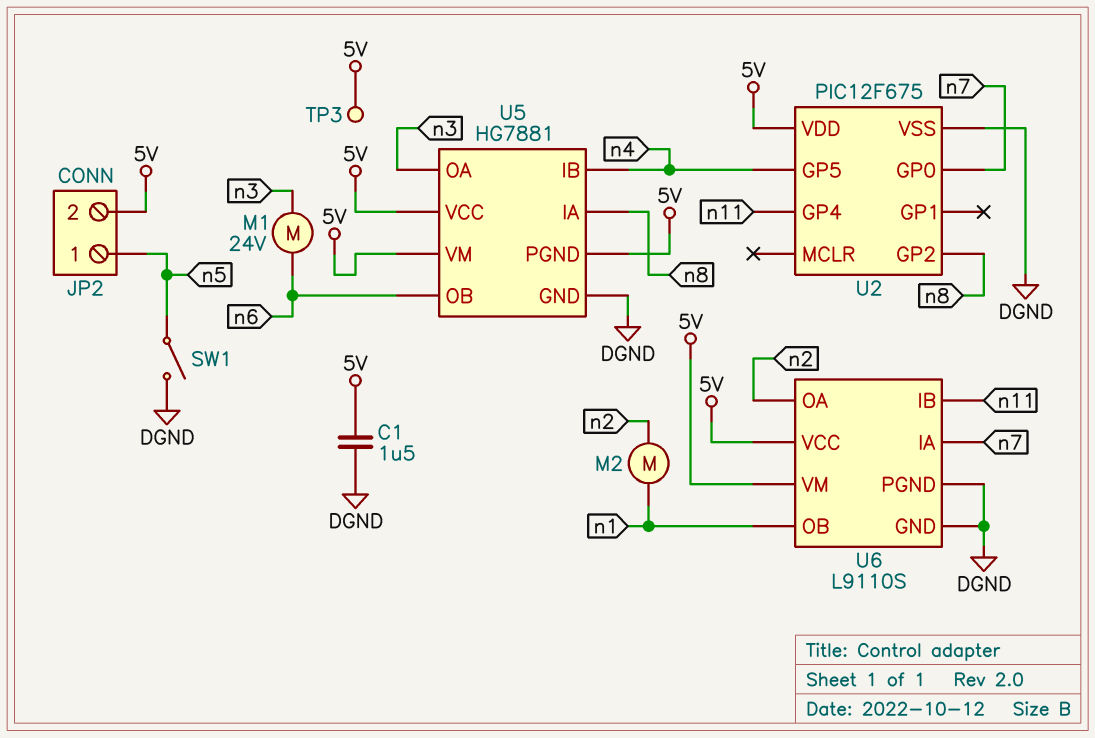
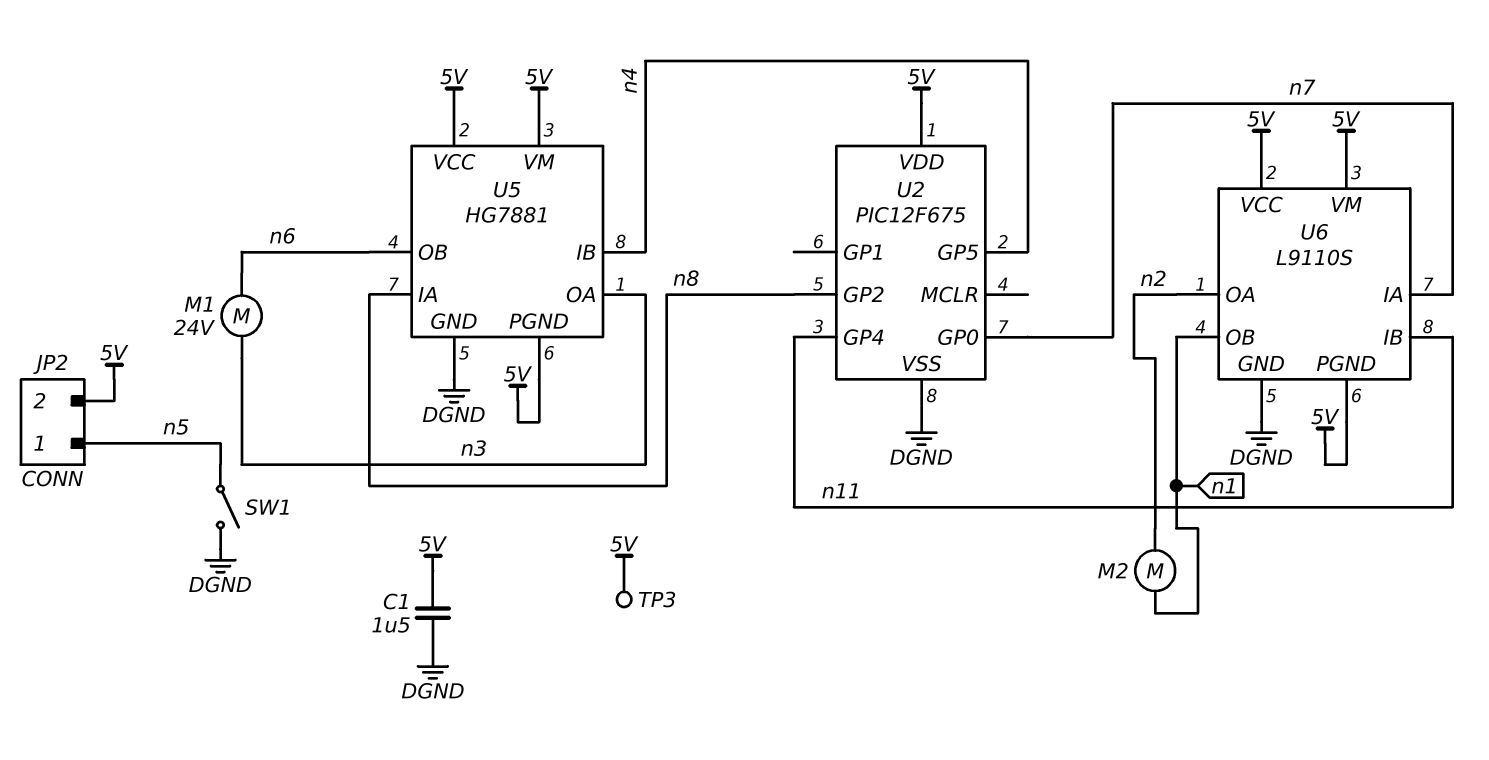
U6 pin PGND: DGND -> 5V

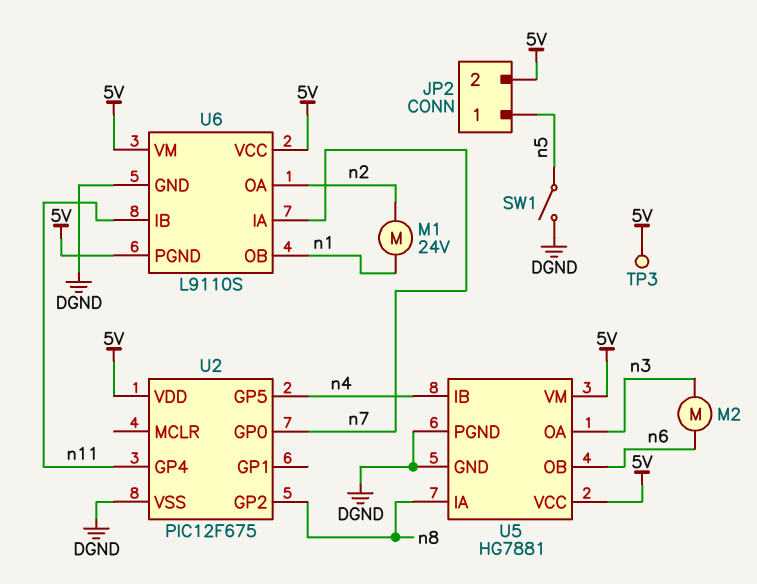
C1: 1.5uF (5V, DGND) -> none
M1: motor 24V (n3, n6) -> motor 24V (n1, n2)
M2: motor (n1, n2) -> motor (n3, n6)
U5 pin PGND: 5V -> DGND

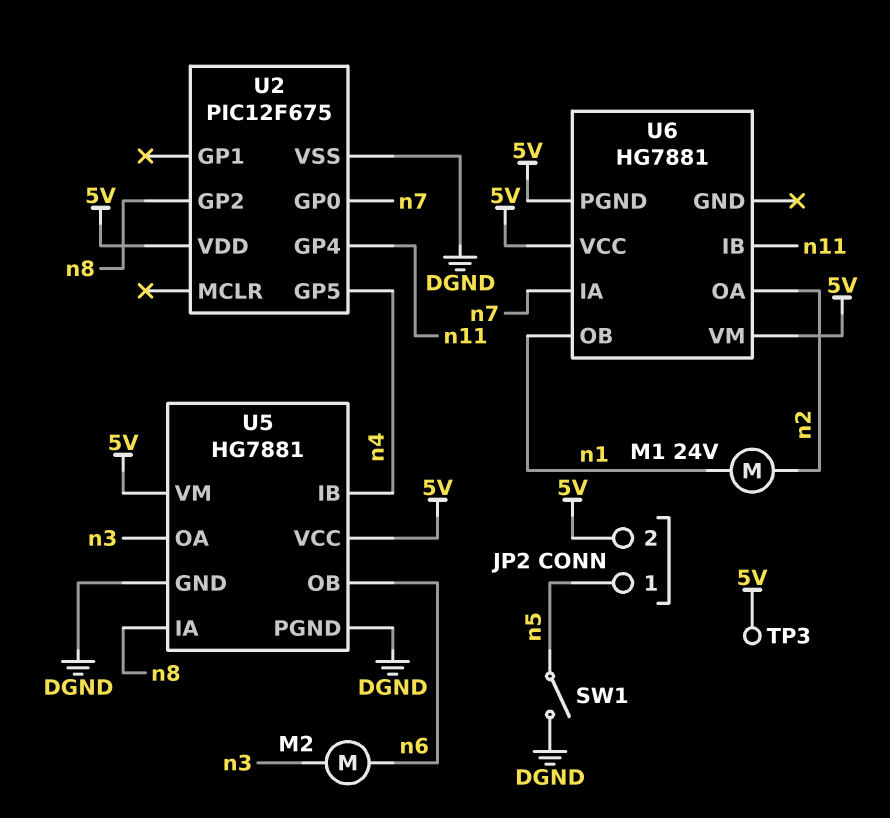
U6: L9110S -> HG7881
U6 pin GND: DGND -> none

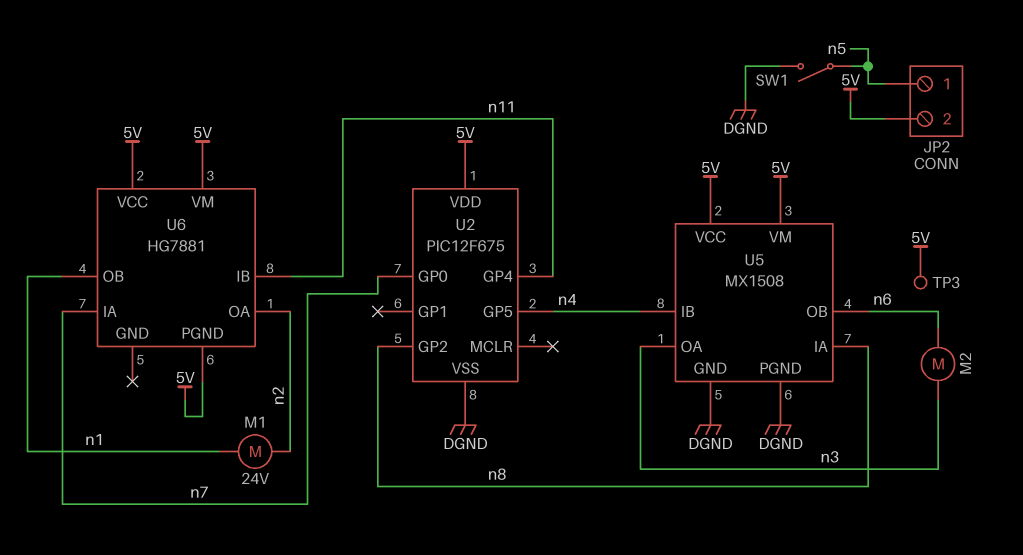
U5: HG7881 -> MX1508

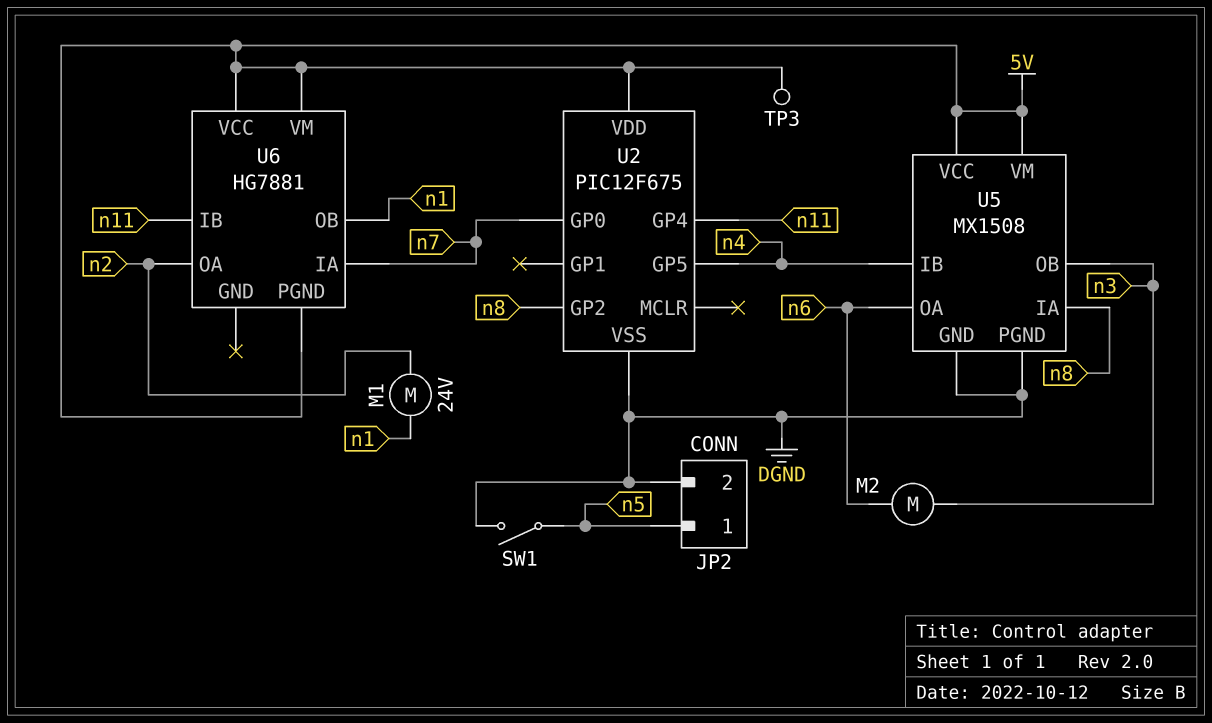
JP2 pin 2: 5V -> DGND
U5 pin OA: n3 -> n6
U5 pin OB: n6 -> n3

